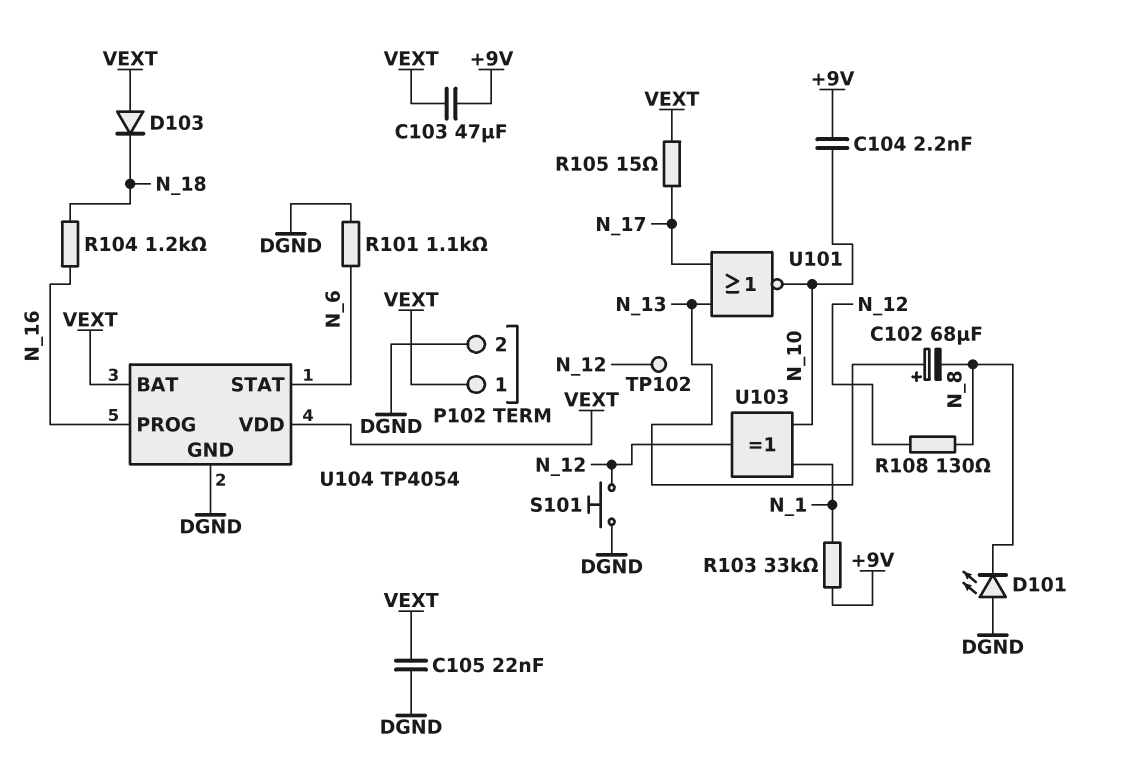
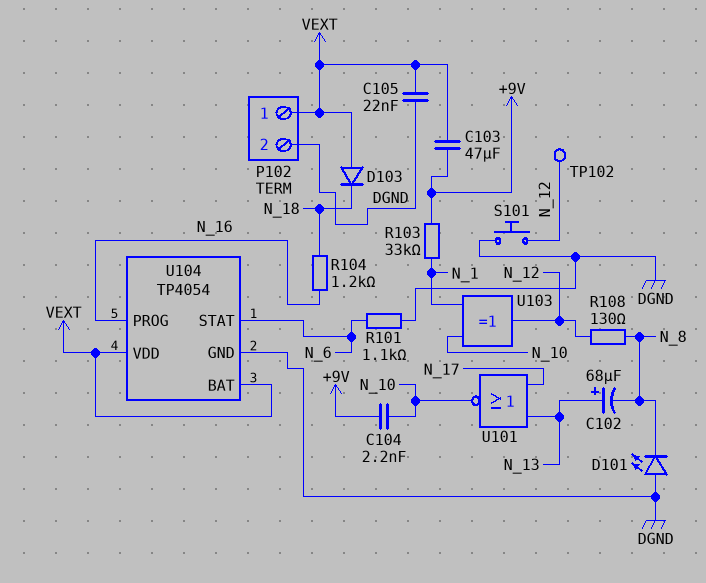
R105: 15 (N_17, VEXT) -> none

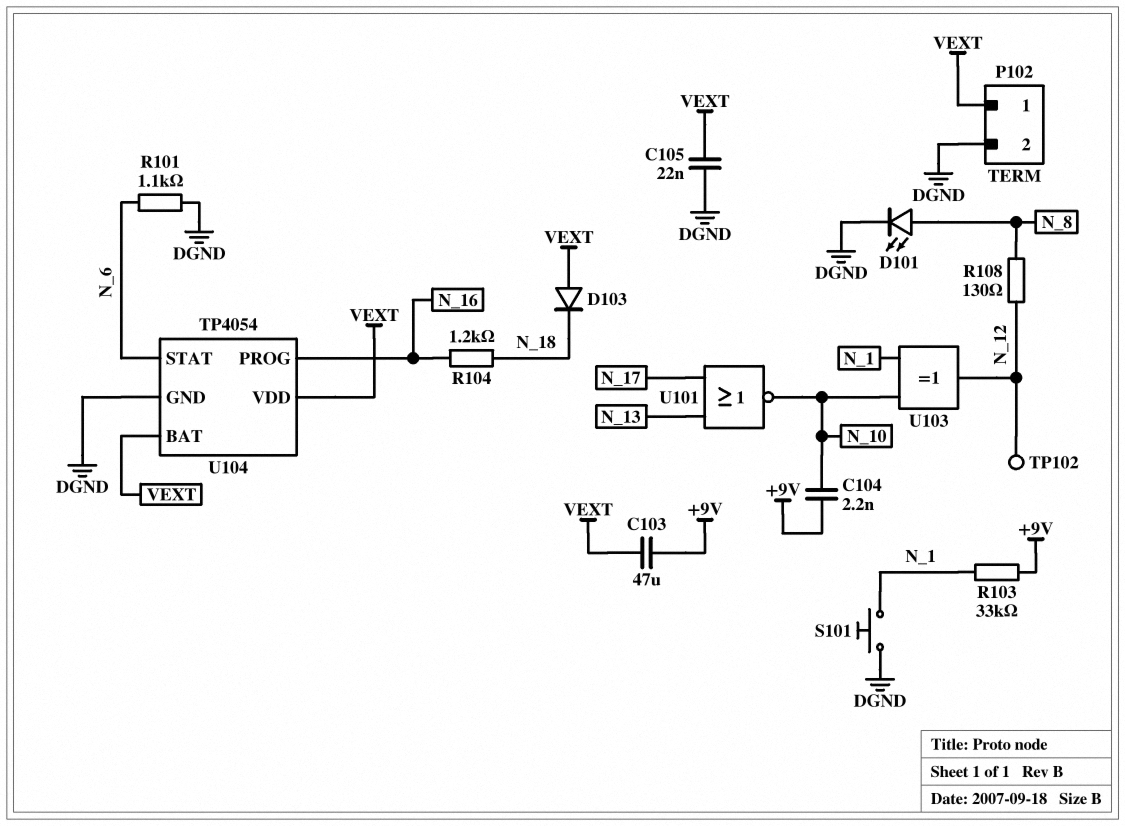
C102: 68uF (plus N_13, minus N_8) -> none
D101: LED (A DGND, K N_8) -> LED (A N_8, K DGND)
S101: button (DGND, N_12) -> button (DGND, N_1)

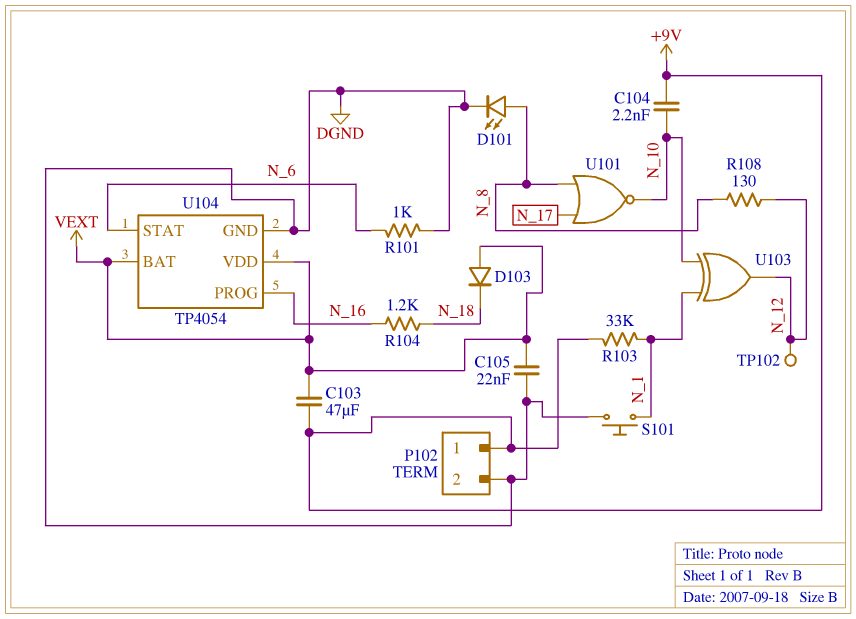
P102 pin 1: VEXT -> +9V
R101: 1.1k (DGND, N_6) -> 1k (DGND, N_6)
U101: NOR (in N_13, in N_17, out N_10) -> NOR (in N_8, in N_17, out N_10)

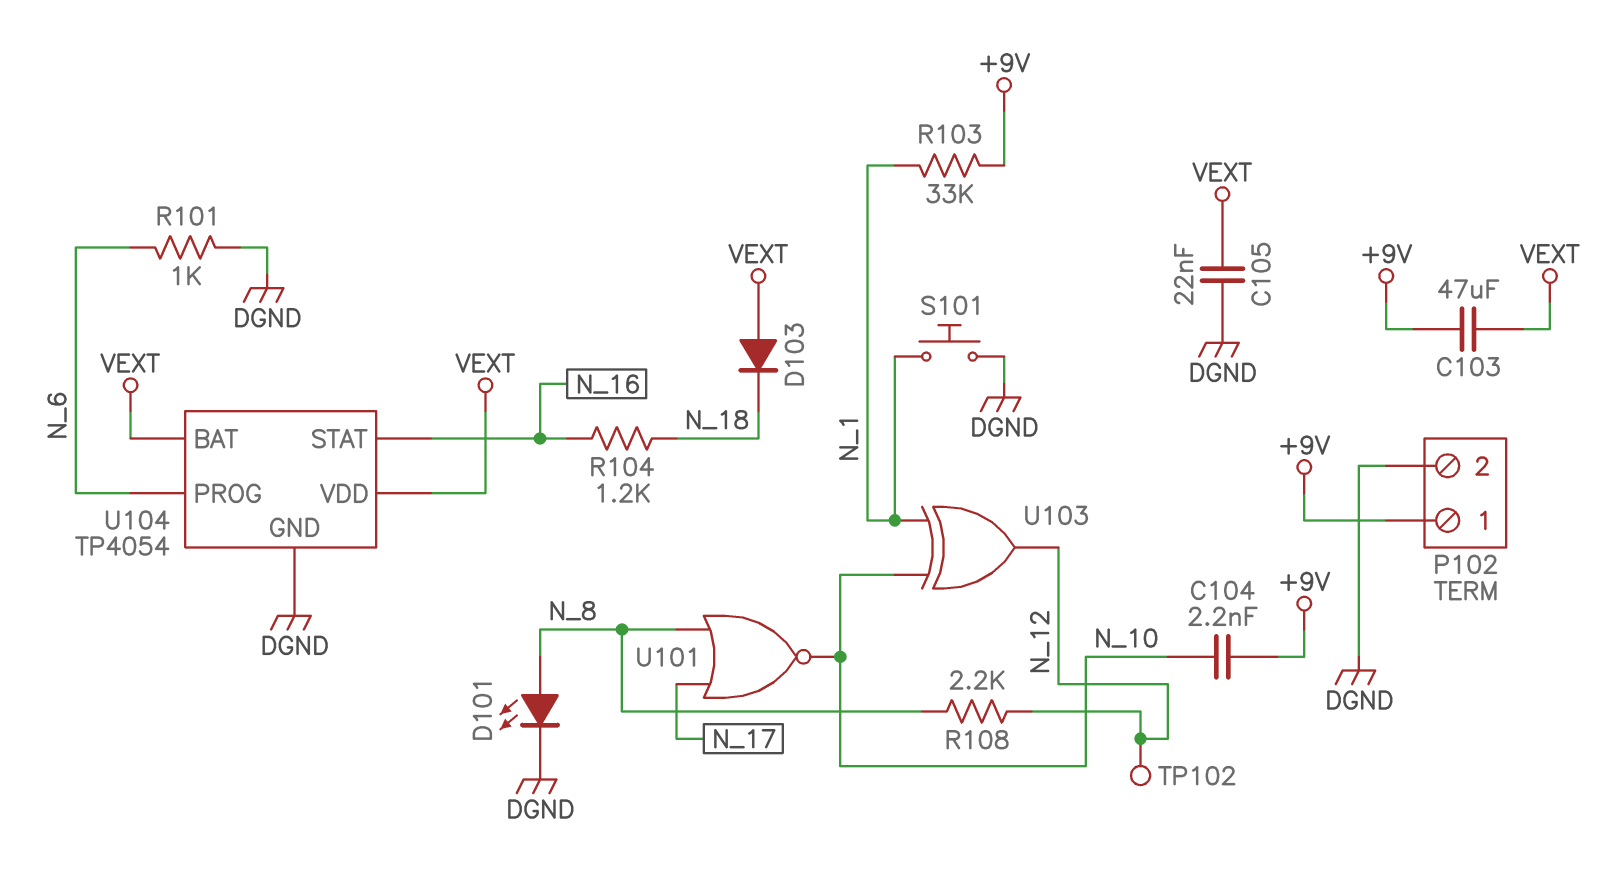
R108: 130 (N_8, N_12) -> 2.2k (N_8, N_12)
U104 pin PROG: N_16 -> N_6
U104 pin STAT: N_6 -> N_16

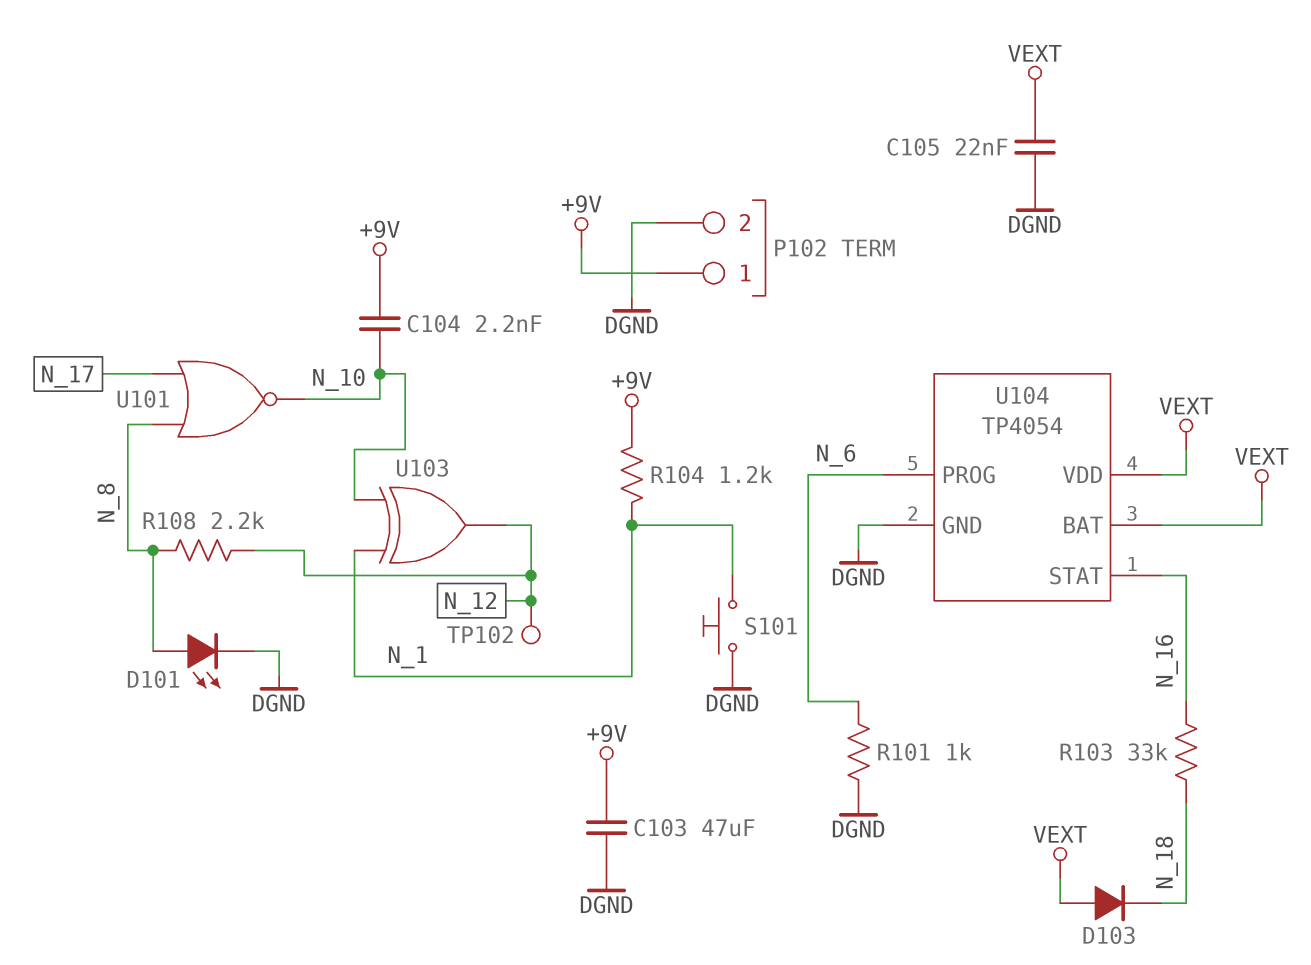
C103: 47uF (+9V, VEXT) -> 47uF (+9V, DGND)
R103: 33k (+9V, N_1) -> 33k (N_16, N_18)
R104: 1.2k (N_16, N_18) -> 1.2k (+9V, N_1)

